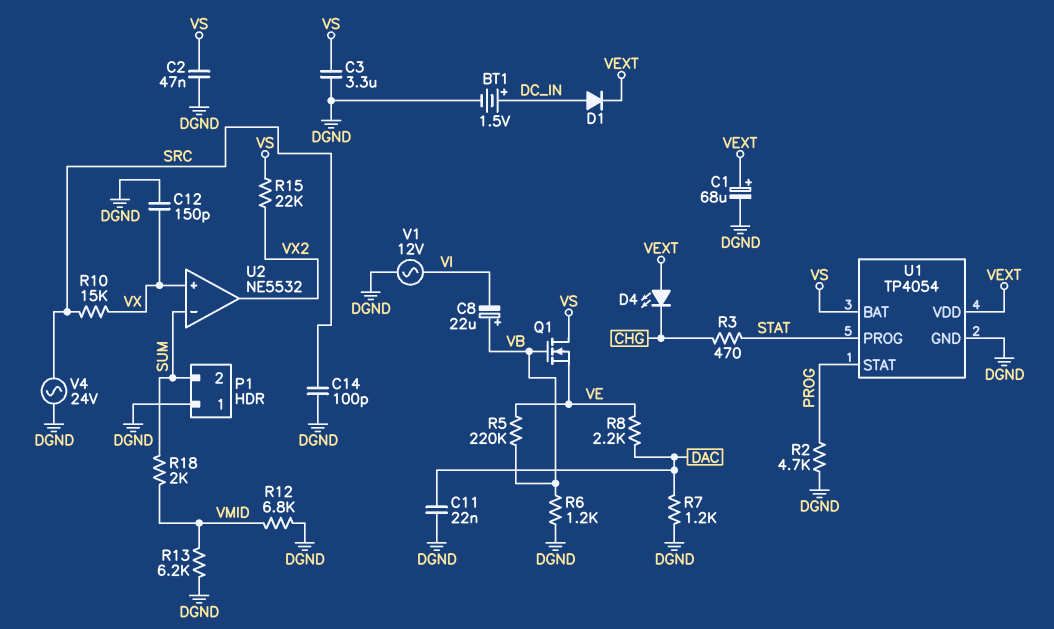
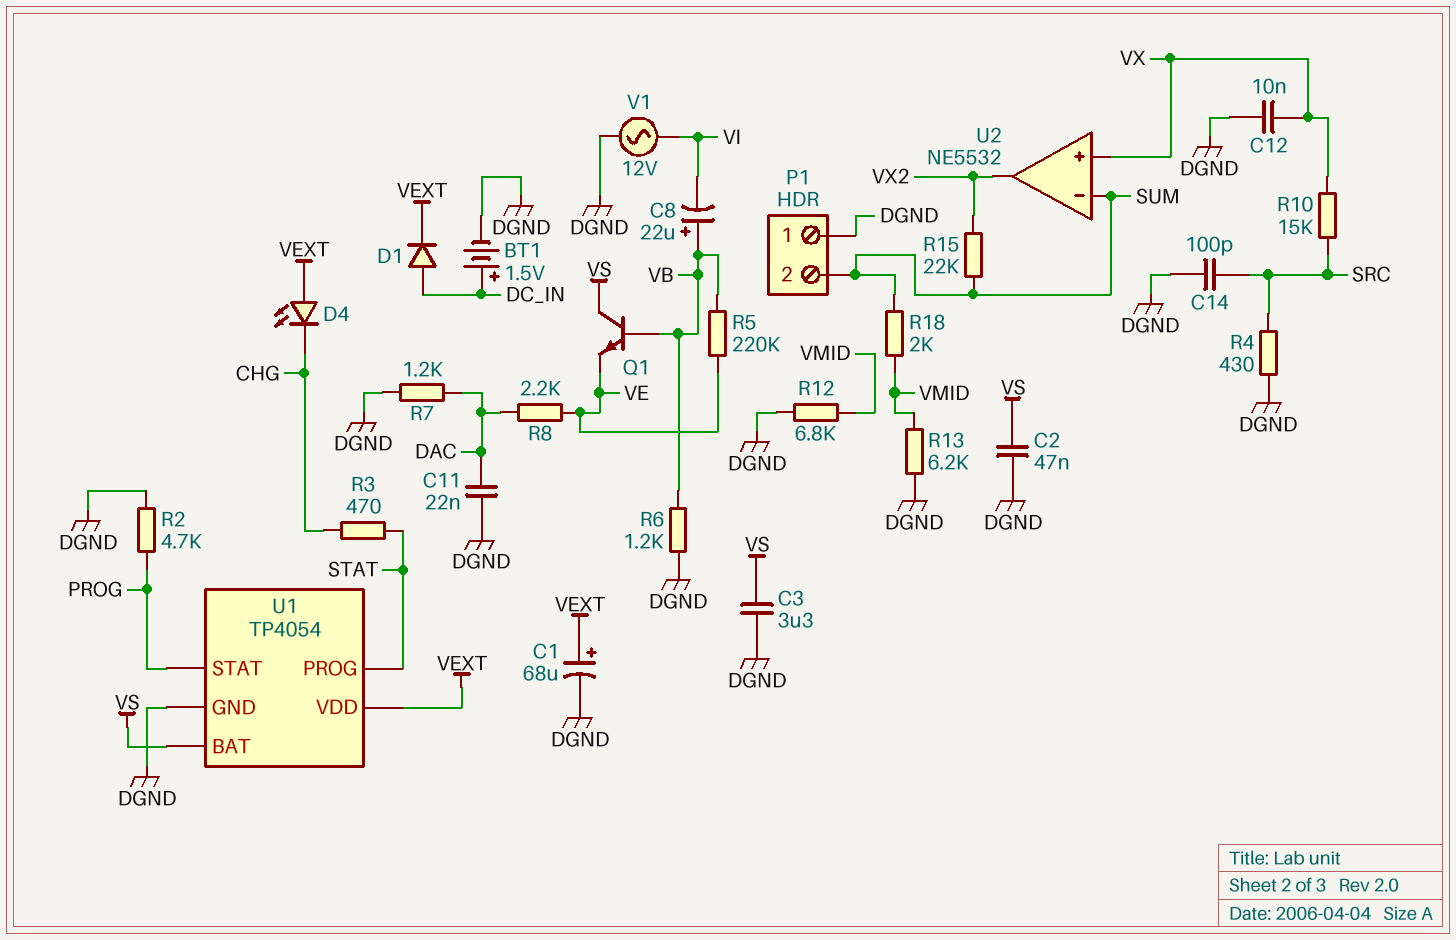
C12: 150pF (DGND, VX) -> 10nF (DGND, VX)
Q1: NMOS (G VB, D VS, S VE) -> NPN (B VB, C VS, E VE)
R4: none -> 430 (DGND, SRC)
R15: 22k (VS, VX2) -> 22k (SUM, VX2)
V4: AC 24V (DGND, SRC) -> none

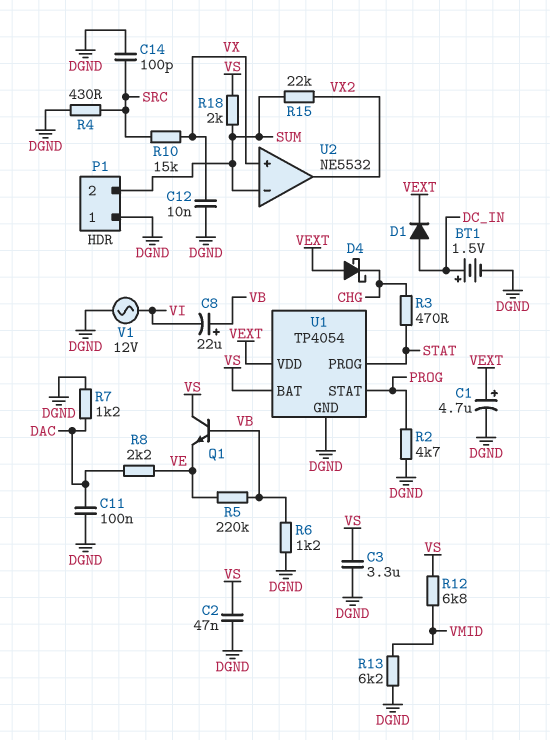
C1: 68uF (plus VEXT, minus DGND) -> 4.7uF (plus VEXT, minus DGND)
C11: 22nF (DAC, DGND) -> 100nF (DAC, DGND)
D4: LED (A VEXT, K CHG) -> schottky (A VEXT, K CHG)
R12: 6.8k (DGND, VMID) -> 6.8k (VMID, VS)
R18: 2k (SUM, VMID) -> 2k (SUM, VS)

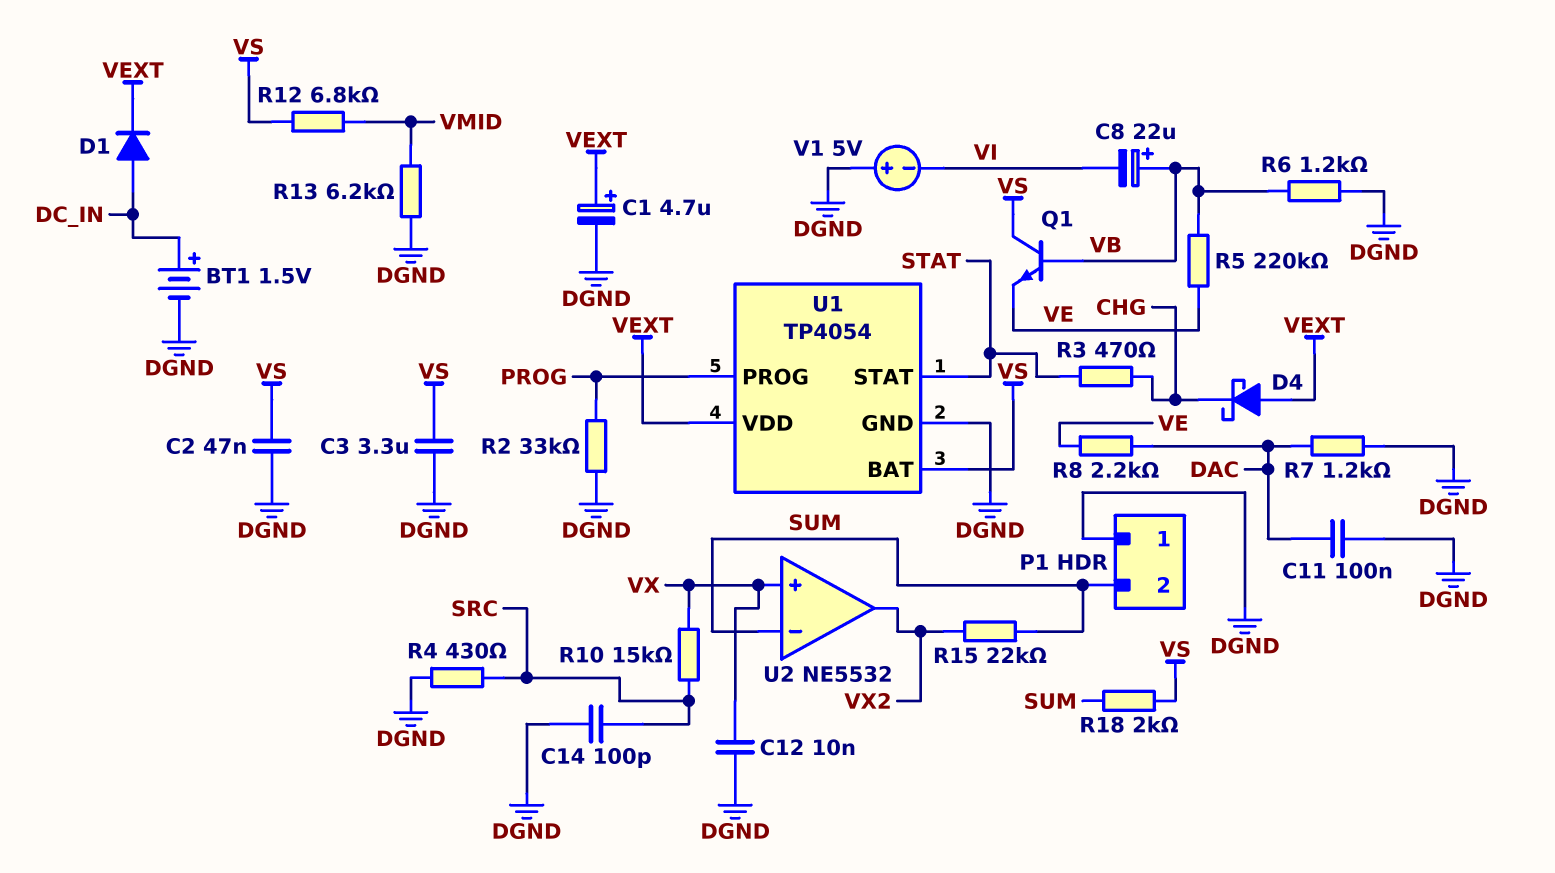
R2: 4.7k (DGND, PROG) -> 33k (DGND, PROG)
U1 pin PROG: STAT -> PROG
U1 pin STAT: PROG -> STAT
V1: AC 12V (DGND, VI) -> 5V (plus DGND, minus VI)

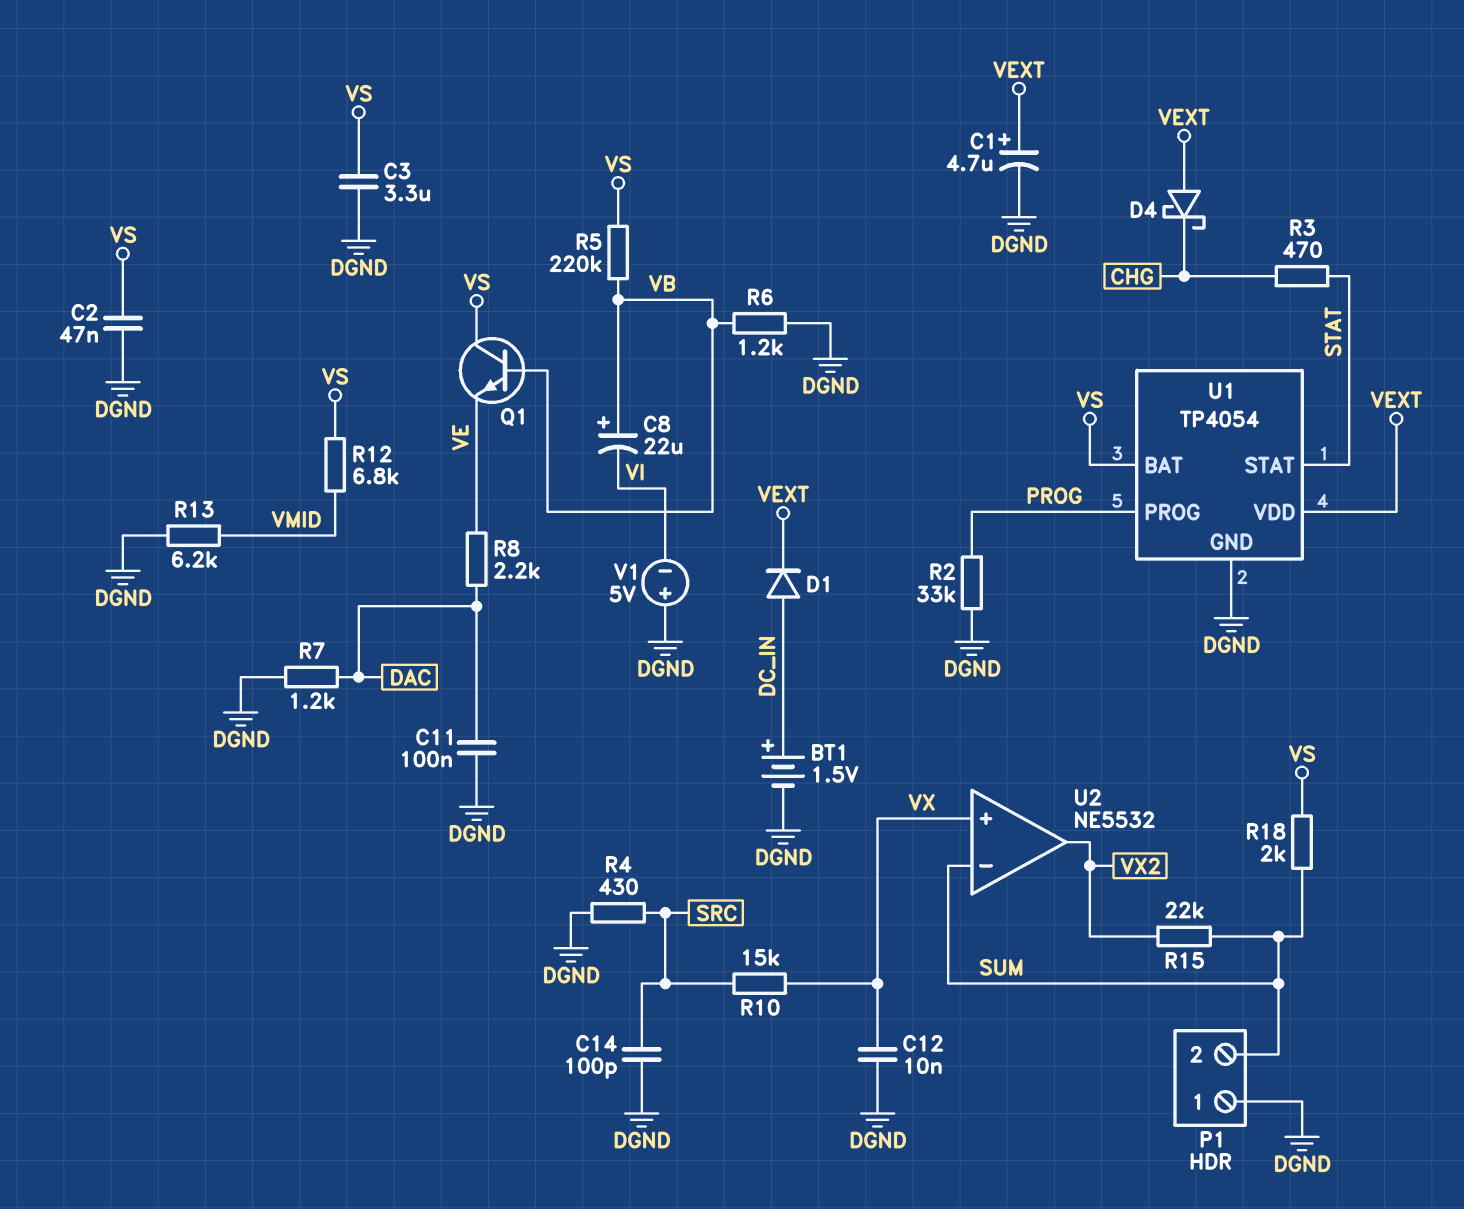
R5: 220k (VB, VE) -> 220k (VB, VS)

